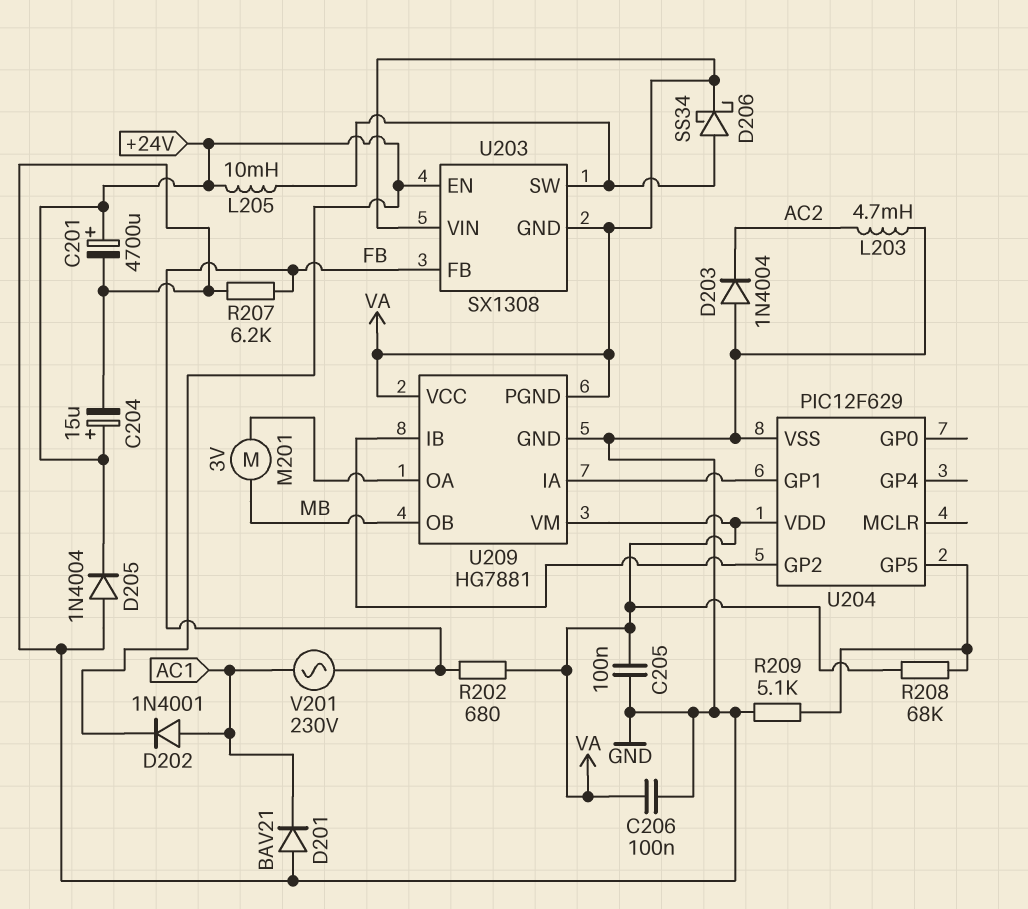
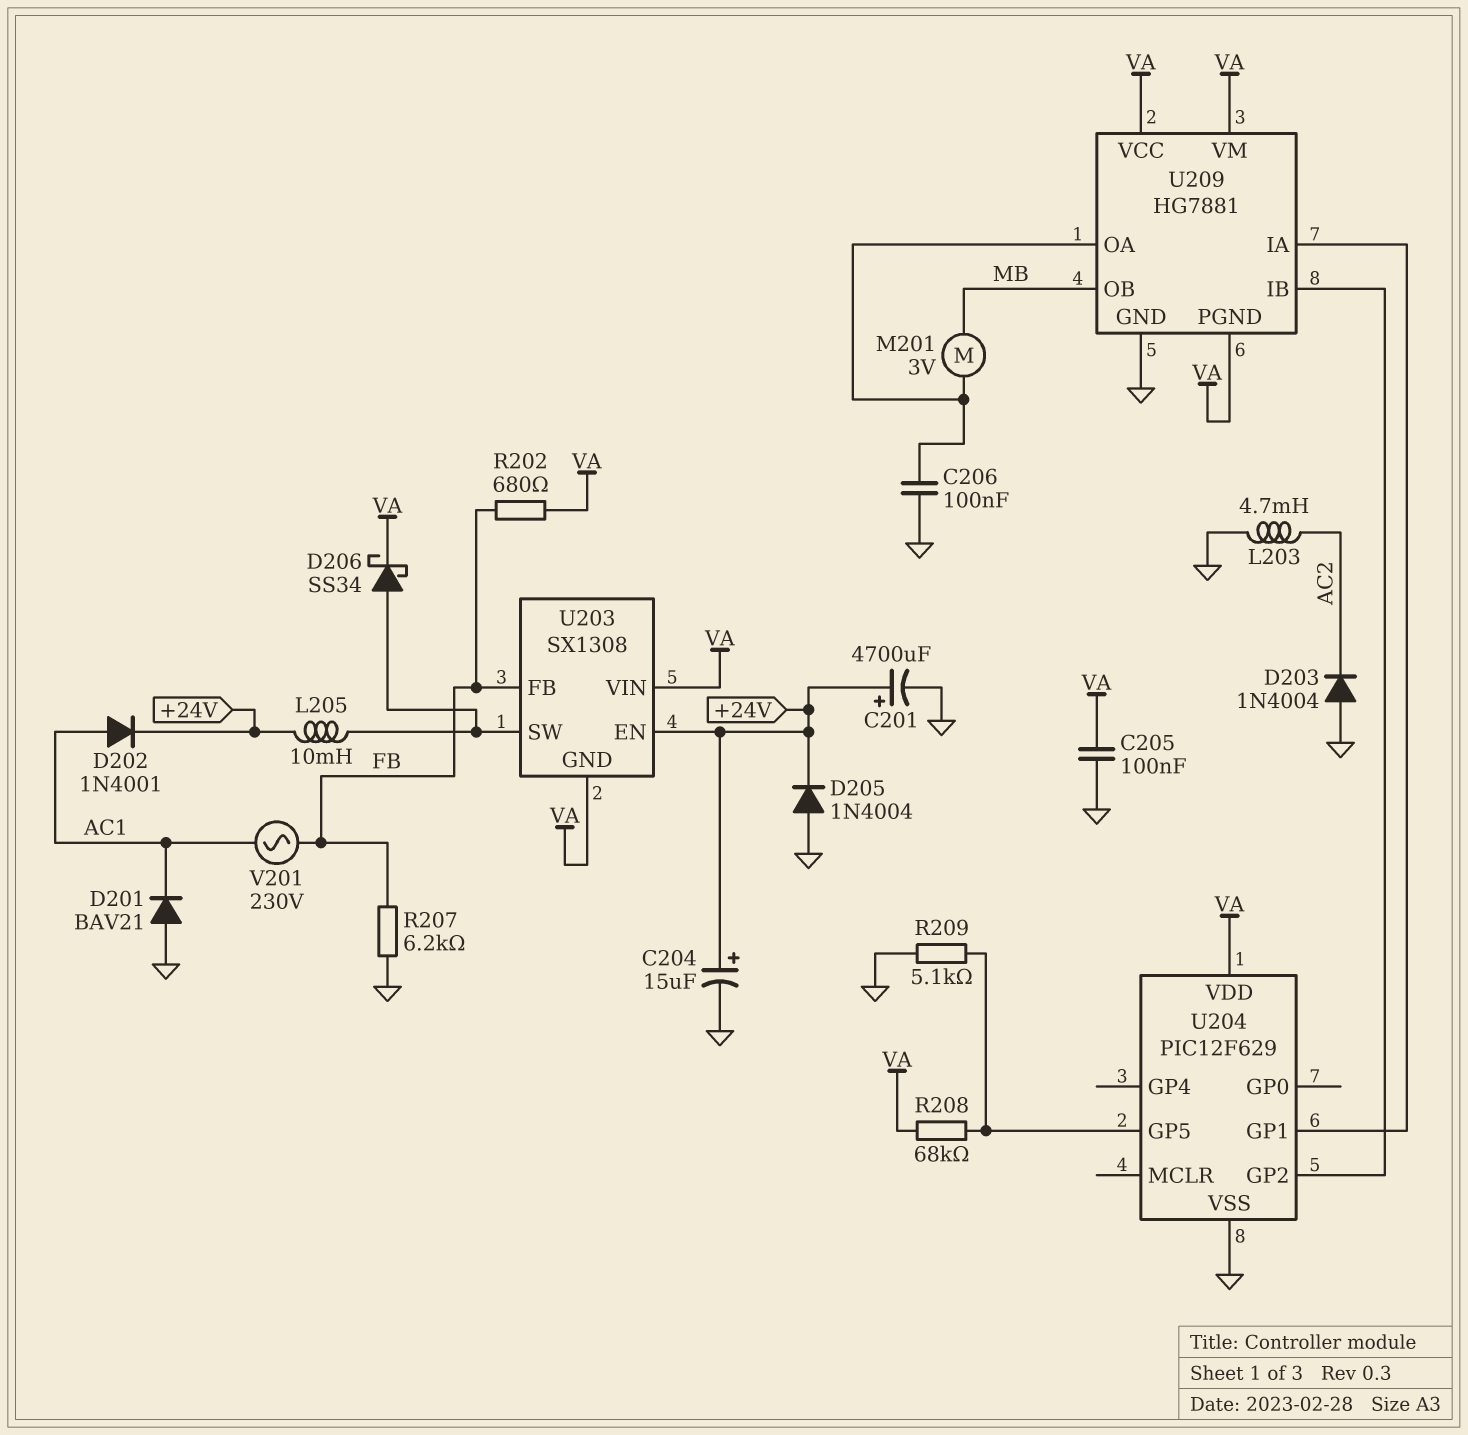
C206: 100nF (GND, VA) -> 100nF (GND, U209/OA)

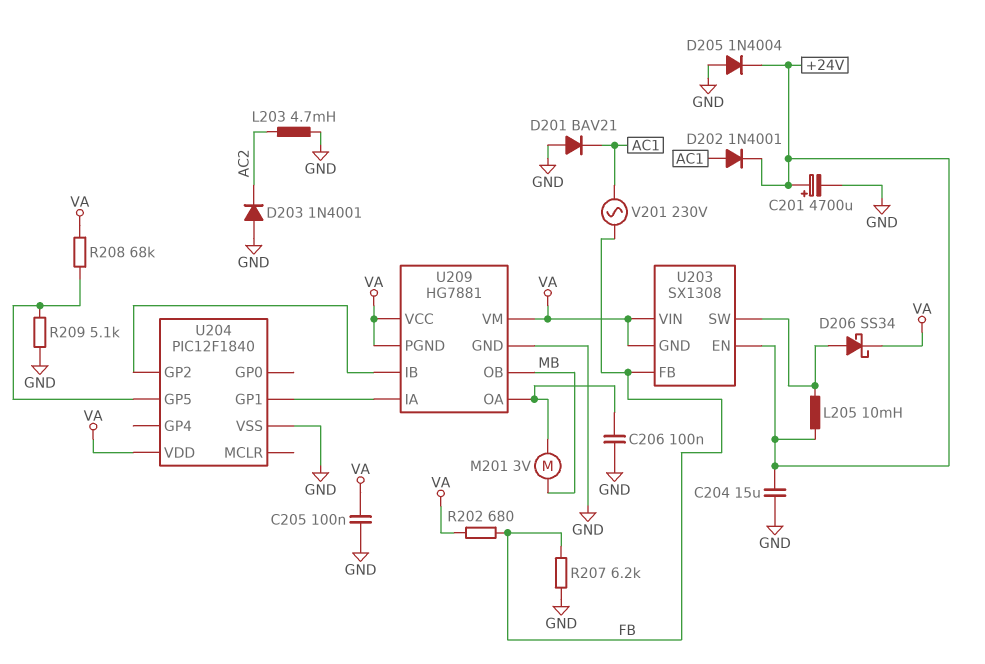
C204: 15uF (plus +24V, minus GND) -> 15uF (+24V, GND)
D203: diode 1N4004 (A GND, K AC2) -> diode 1N4001 (A GND, K AC2)
U204: PIC12F629 -> PIC12F1840

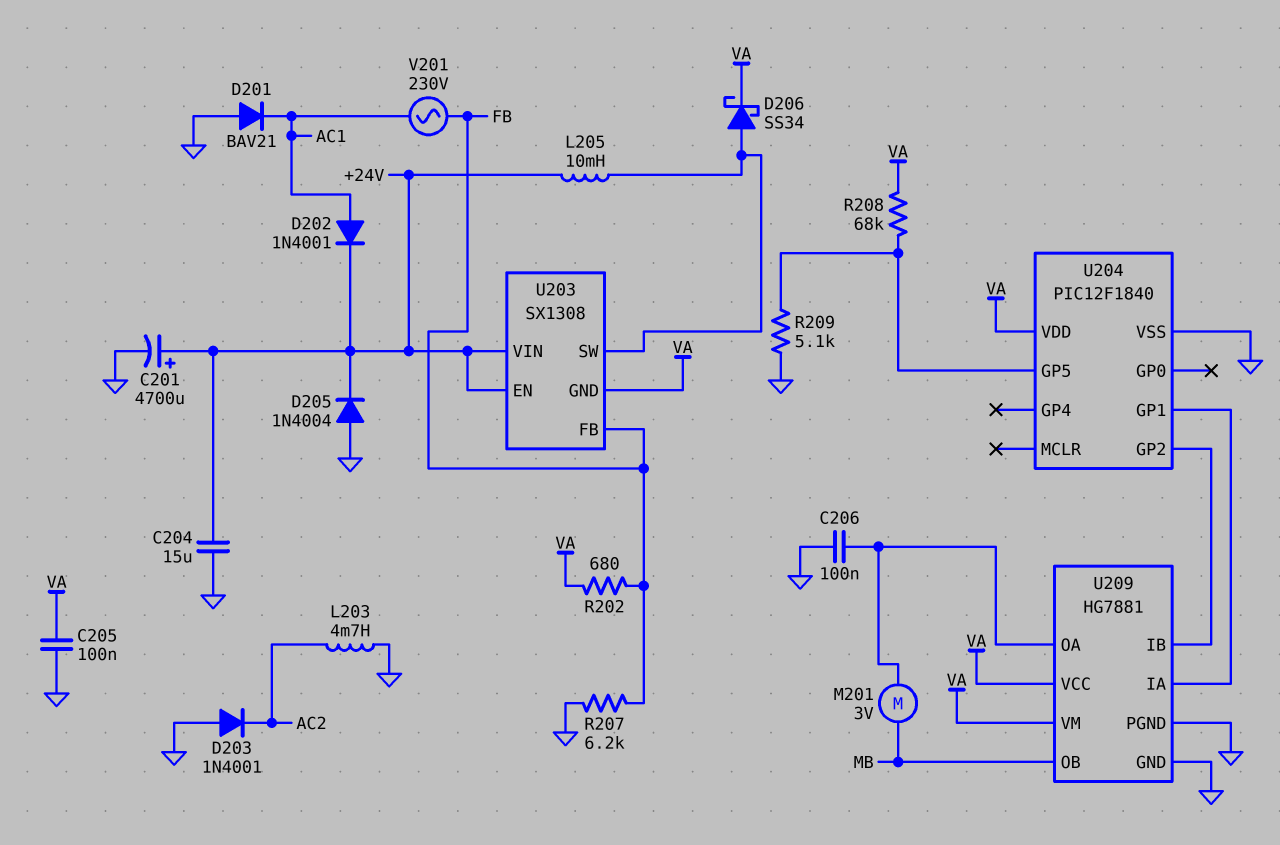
U203 pin VIN: VA -> +24V
U209 pin PGND: VA -> GND

